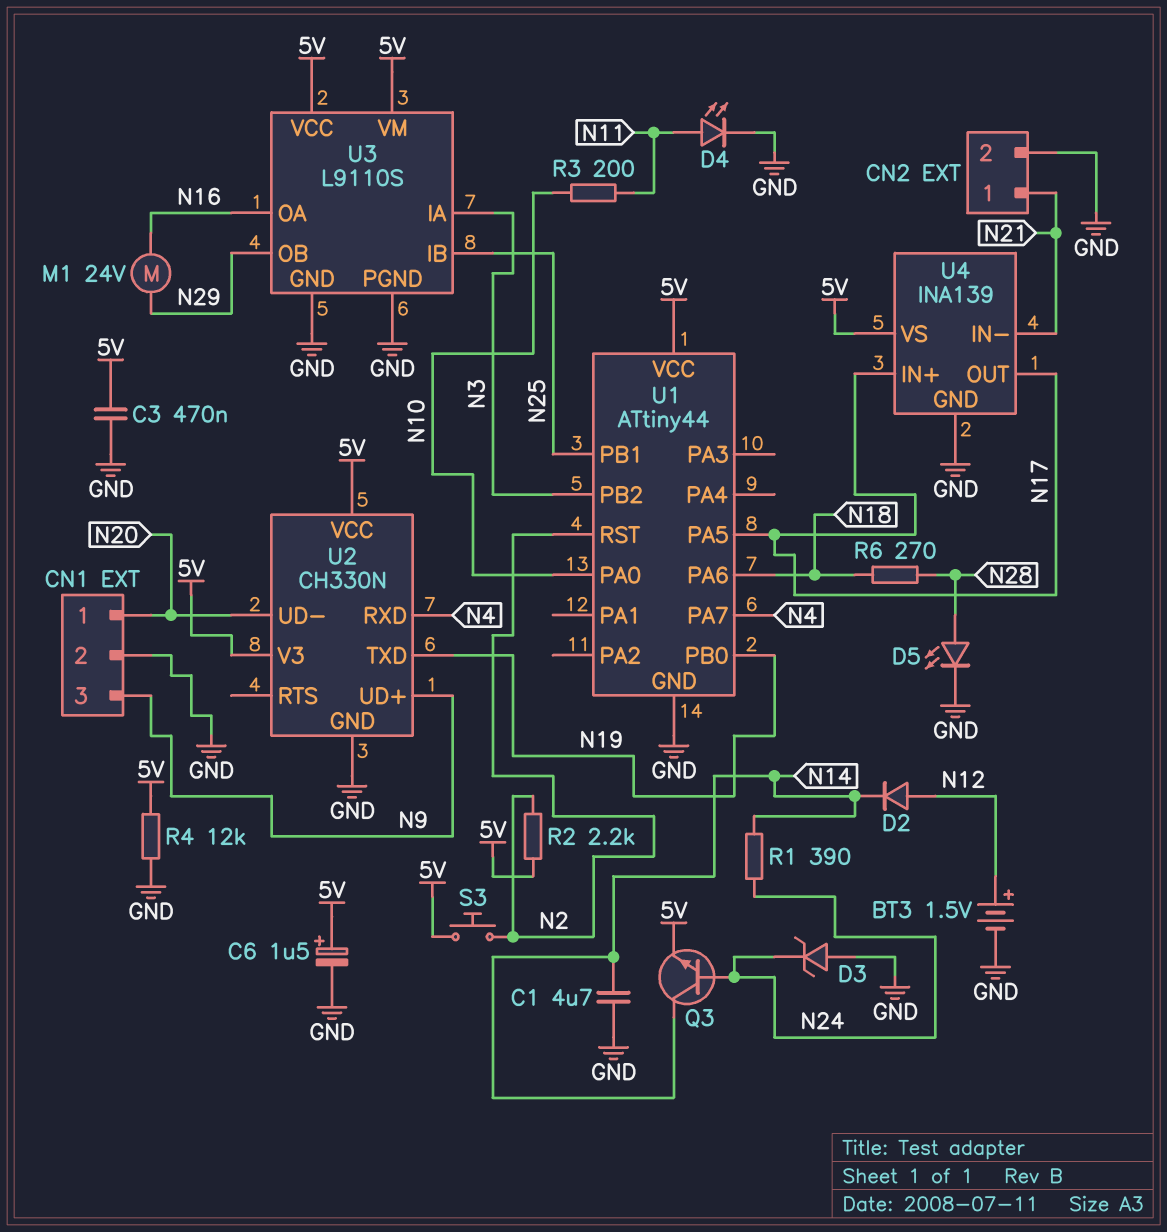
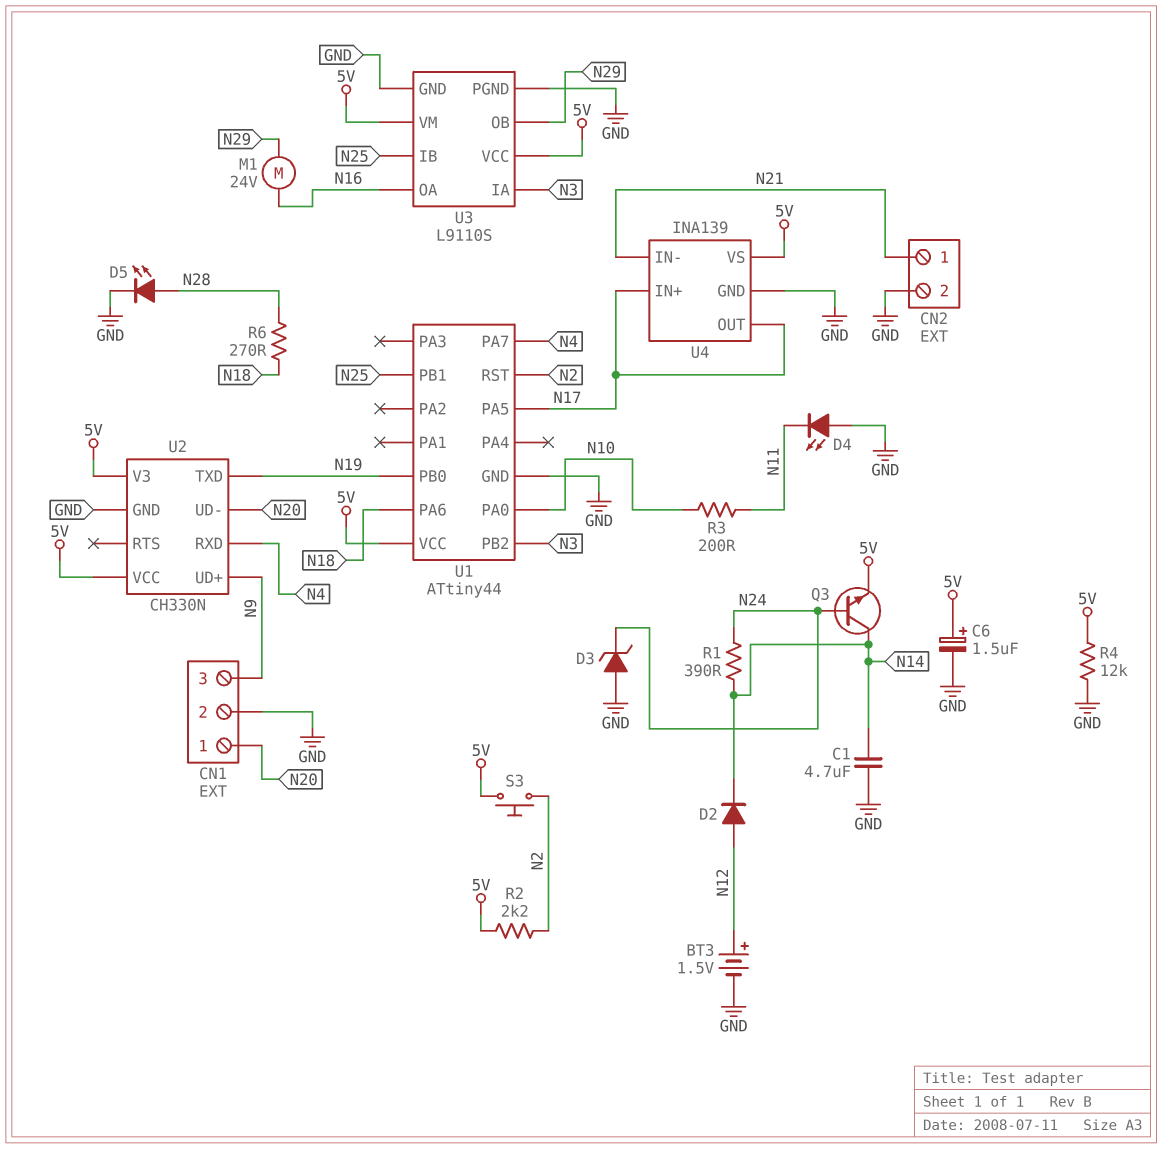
C3: 470nF (5V, GND) -> none
D4: LED (A N11, K GND) -> LED (A GND, K N11)

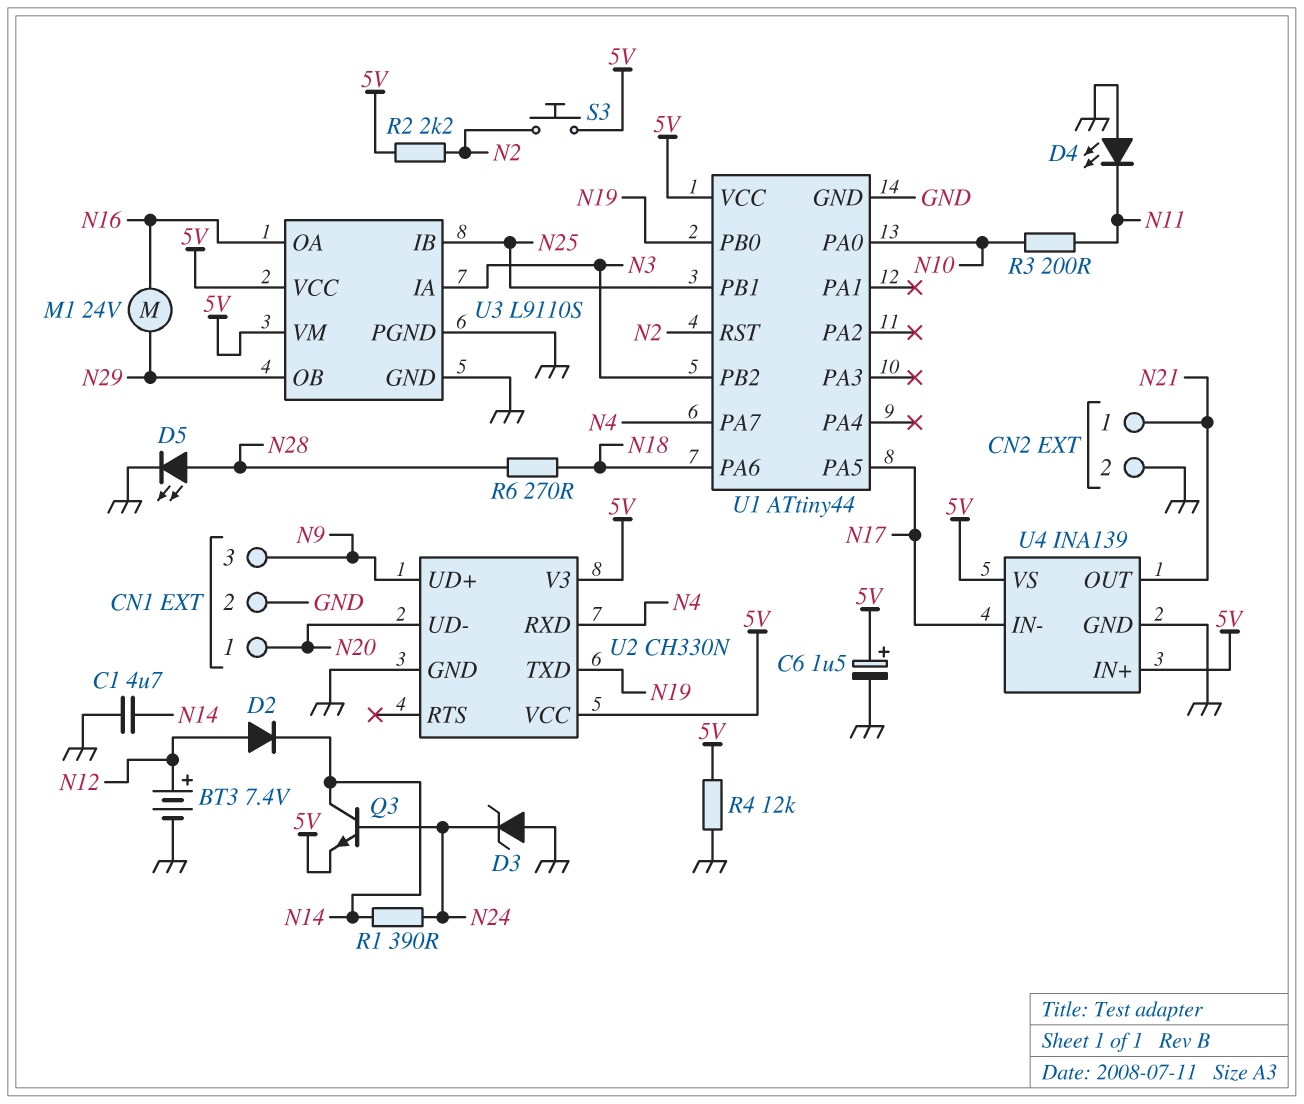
BT3: 1.5V (plus N12, minus GND) -> 7.4V (plus N12, minus GND)
U4 pin IN+: N17 -> 5V
U4 pin IN-: N21 -> N17
U4 pin OUT: N17 -> N21

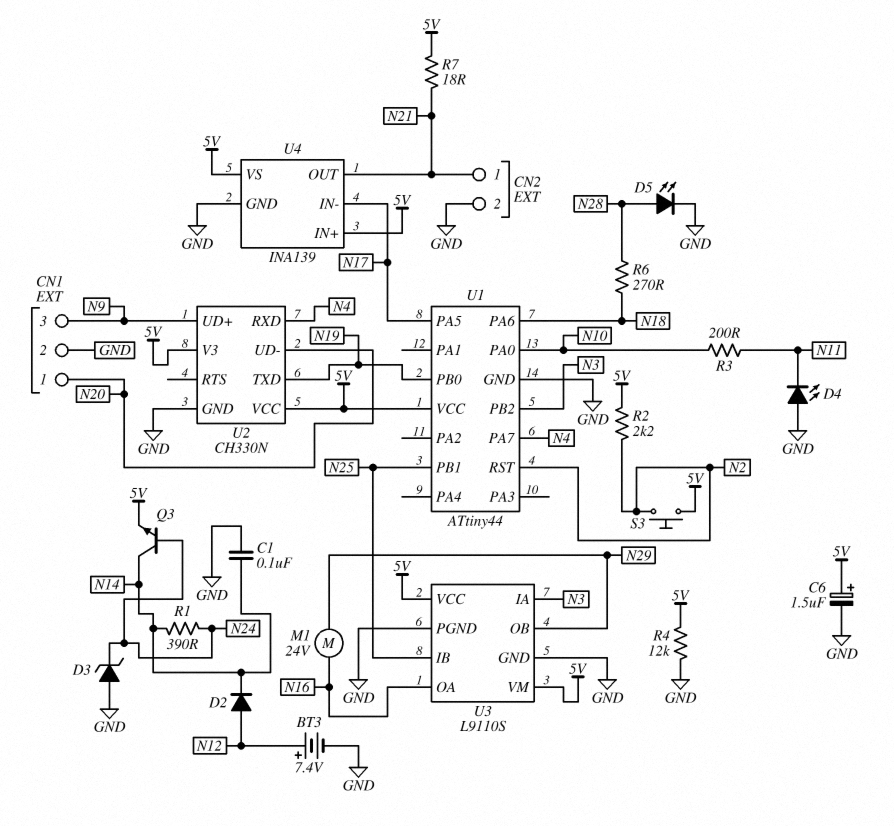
C1: 4.7uF (GND, N14) -> 100nF (GND, N14)
R7: none -> 18 (5V, N21)

